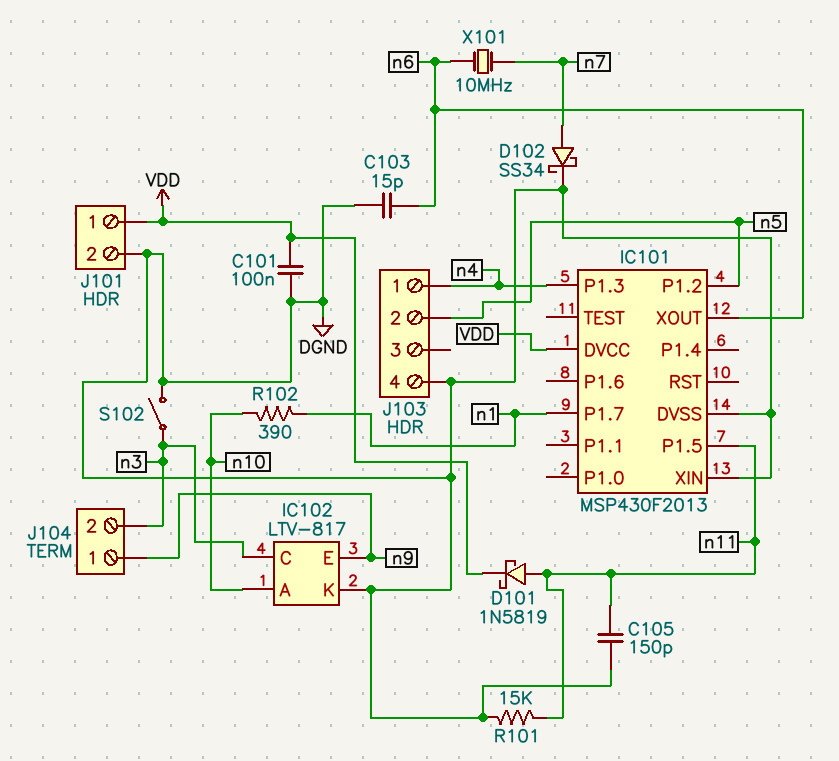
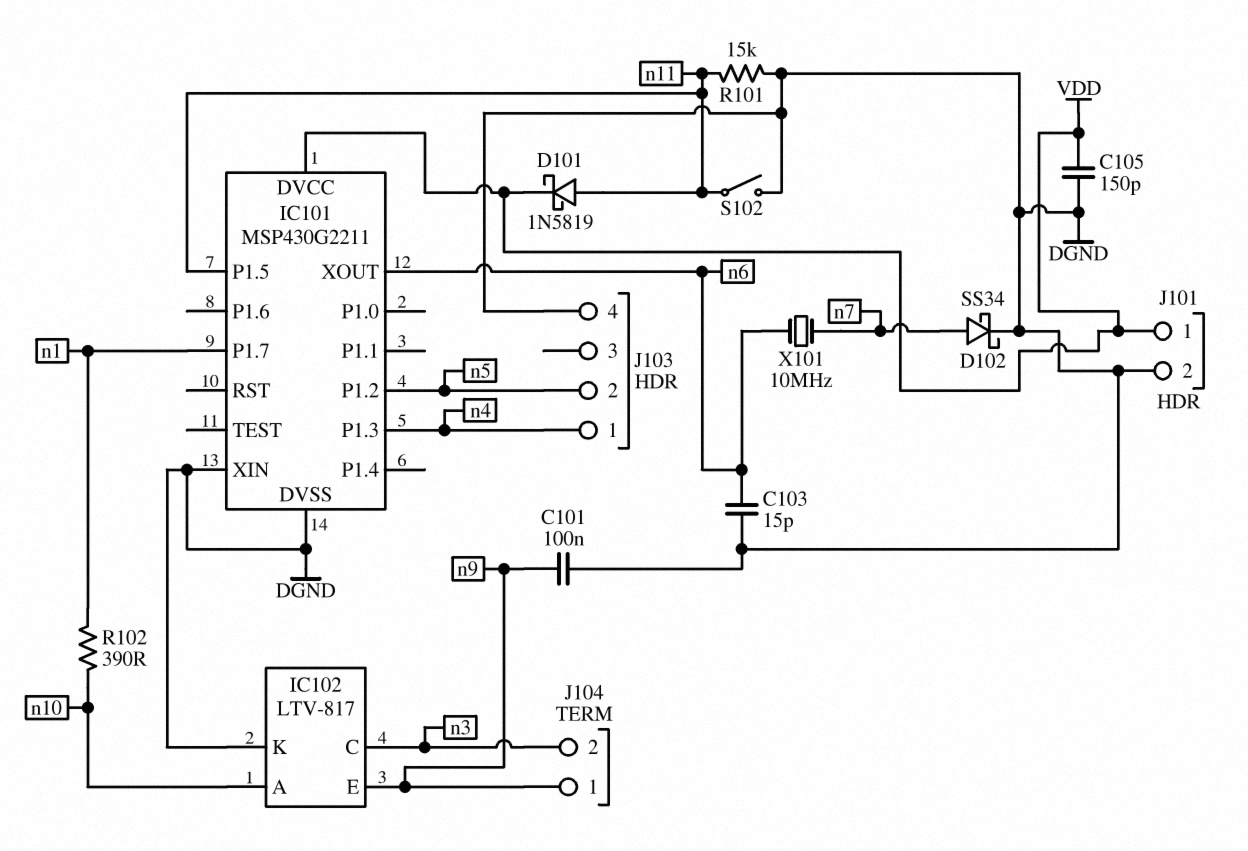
C101: 100nF (DGND, VDD) -> 100nF (DGND, n9)
C105: 150pF (DGND, n11) -> 150pF (DGND, VDD)
IC101: MSP430F2013 -> MSP430G2211
S102: switch (DGND, n3) -> switch (DGND, n11)

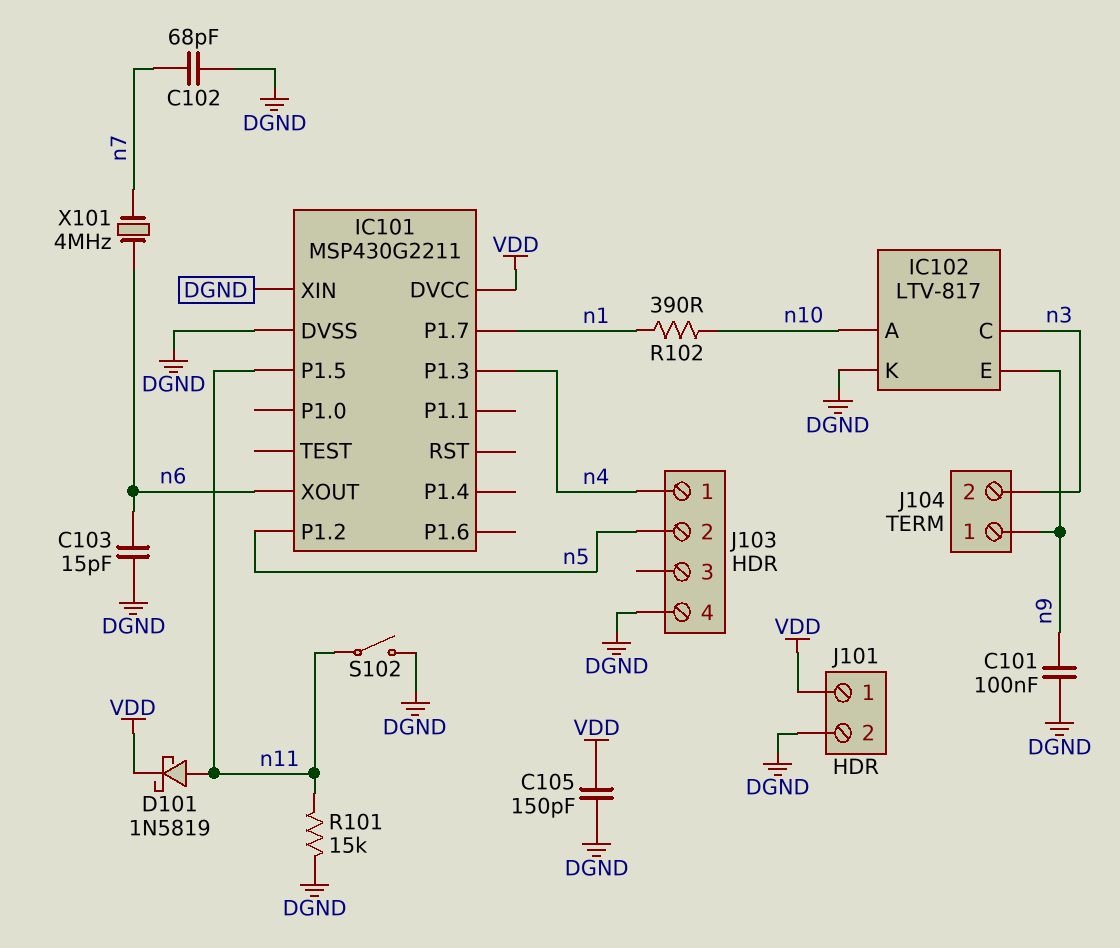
C102: none -> 68pF (DGND, n7)
D102: schottky SS34 (A n7, K DGND) -> none
X101: 10MHz (n6, n7) -> 4MHz (n6, n7)

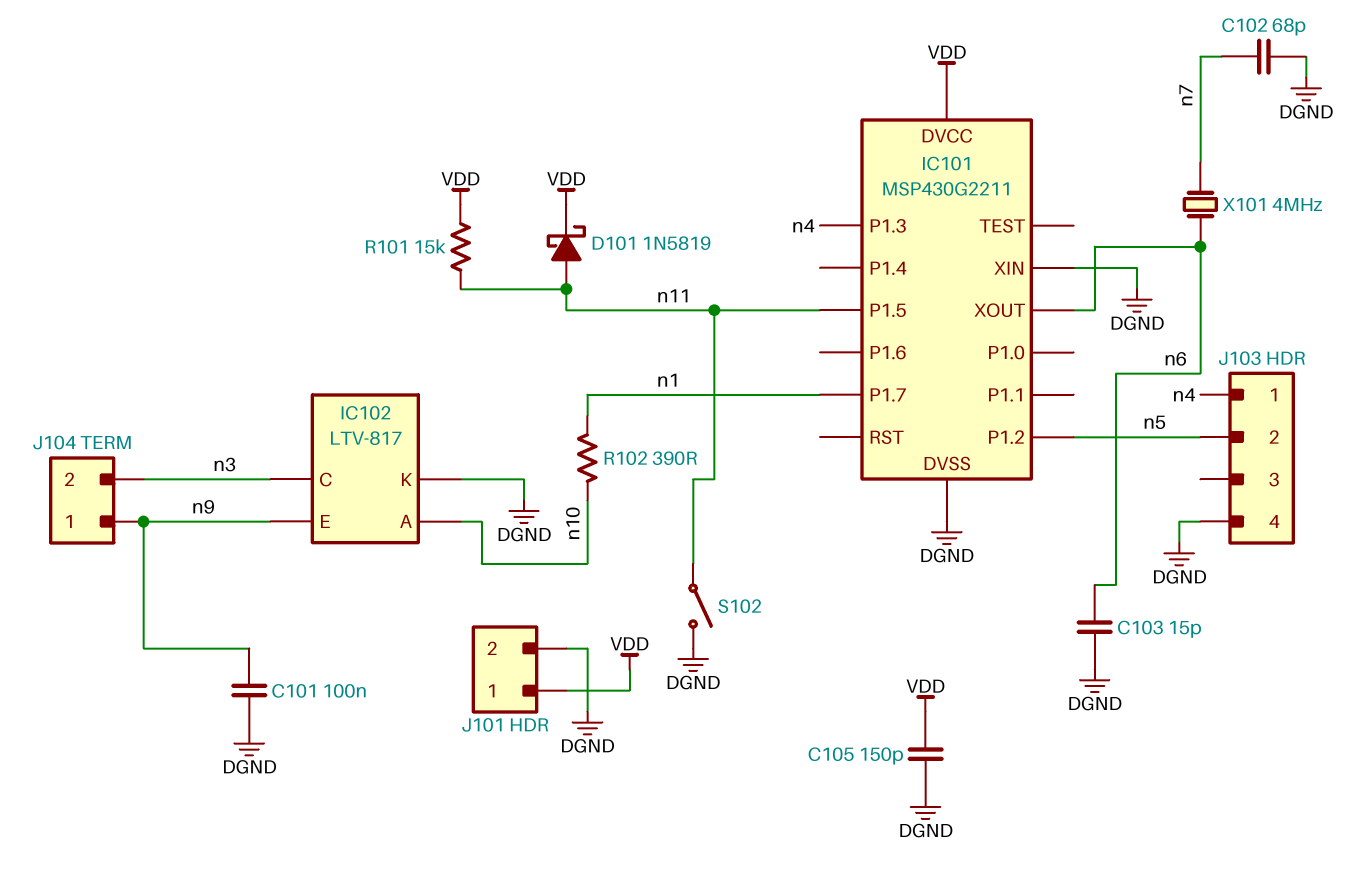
R101: 15k (DGND, n11) -> 15k (VDD, n11)

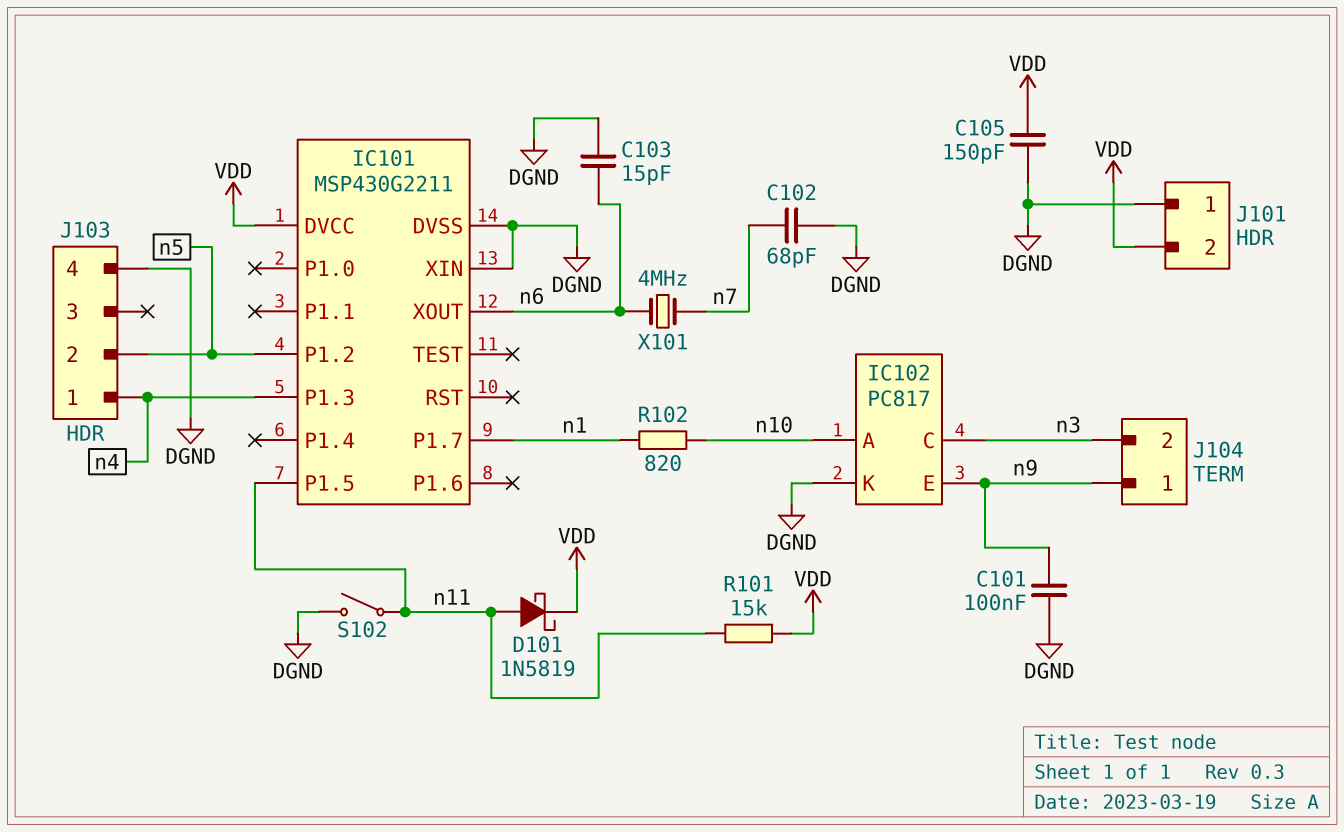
IC102: LTV-817 -> PC817
J101 pin 1: VDD -> DGND
J101 pin 2: DGND -> VDD
R102: 390 (n1, n10) -> 820 (n1, n10)

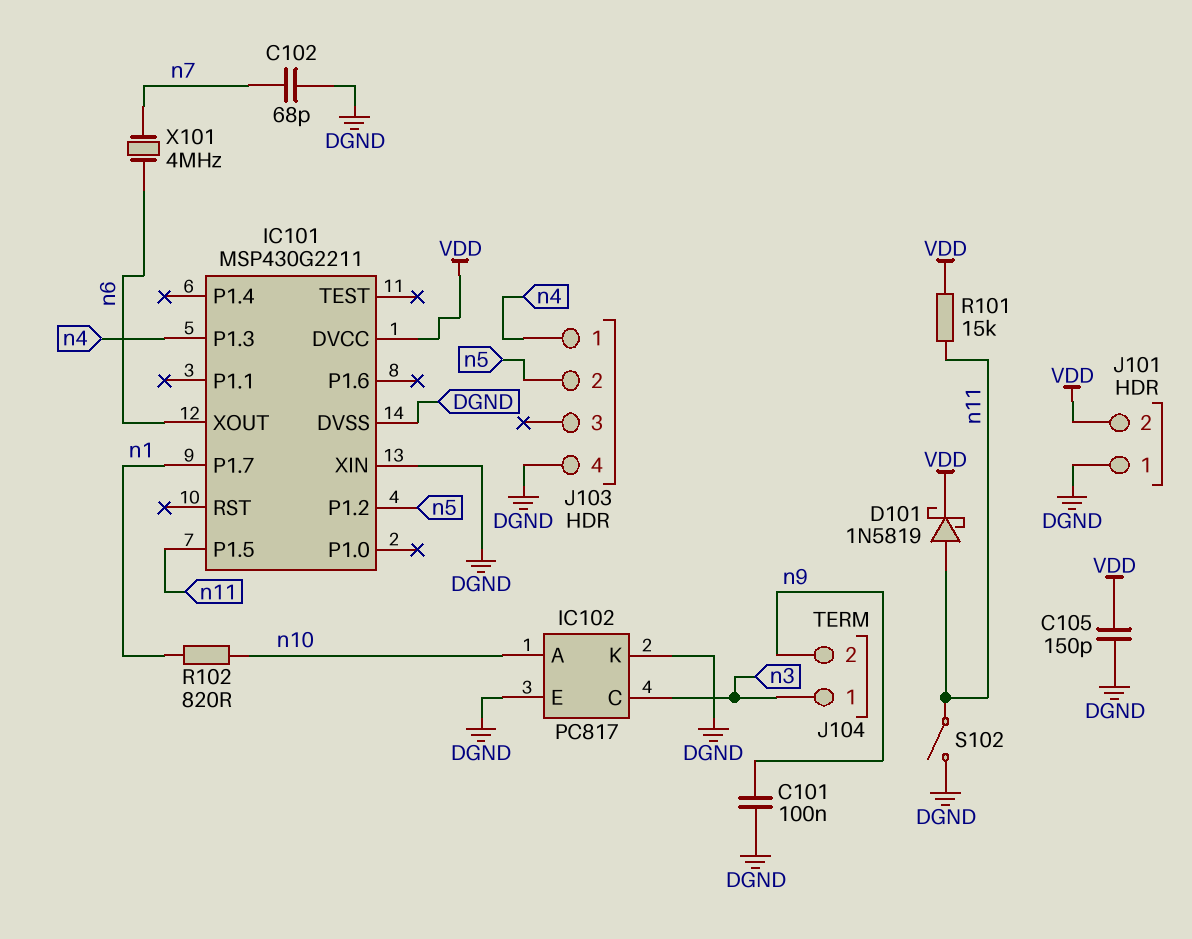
C103: 15pF (DGND, n6) -> none
IC102 pin E: n9 -> DGND
J104 pin 1: n9 -> n3
J104 pin 2: n3 -> n9

